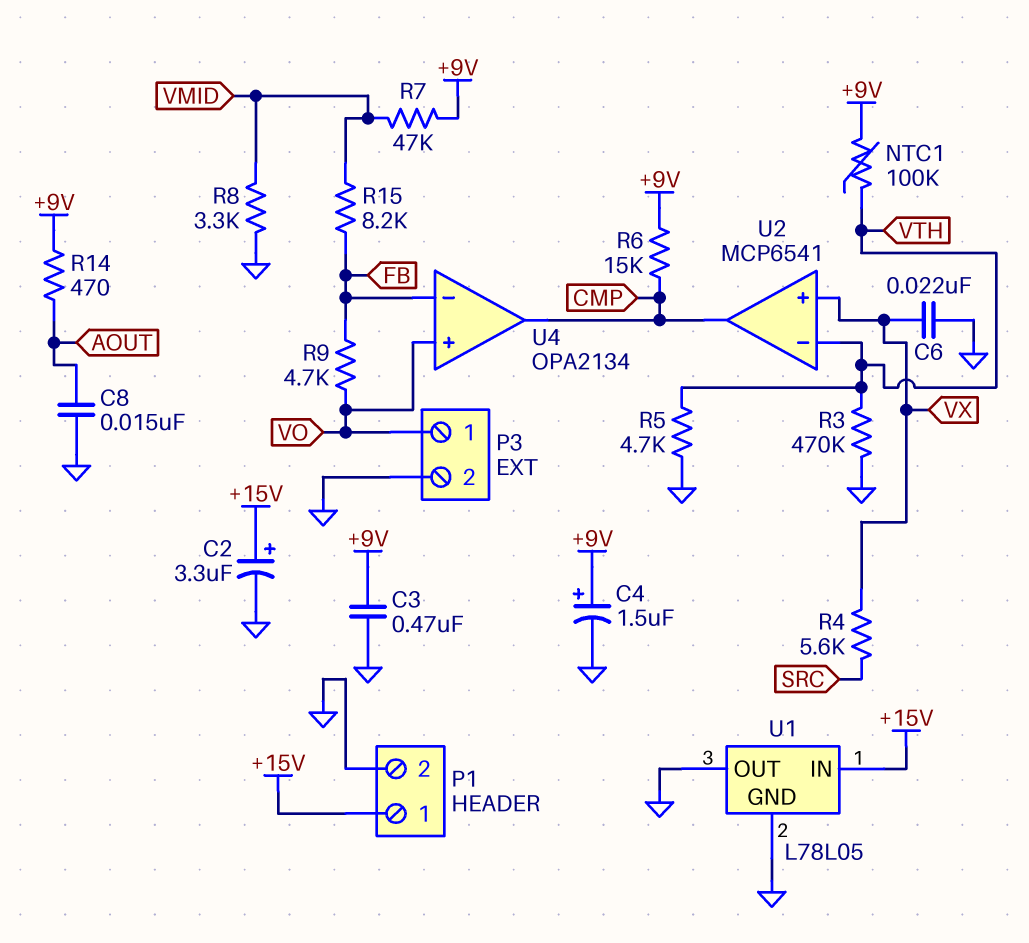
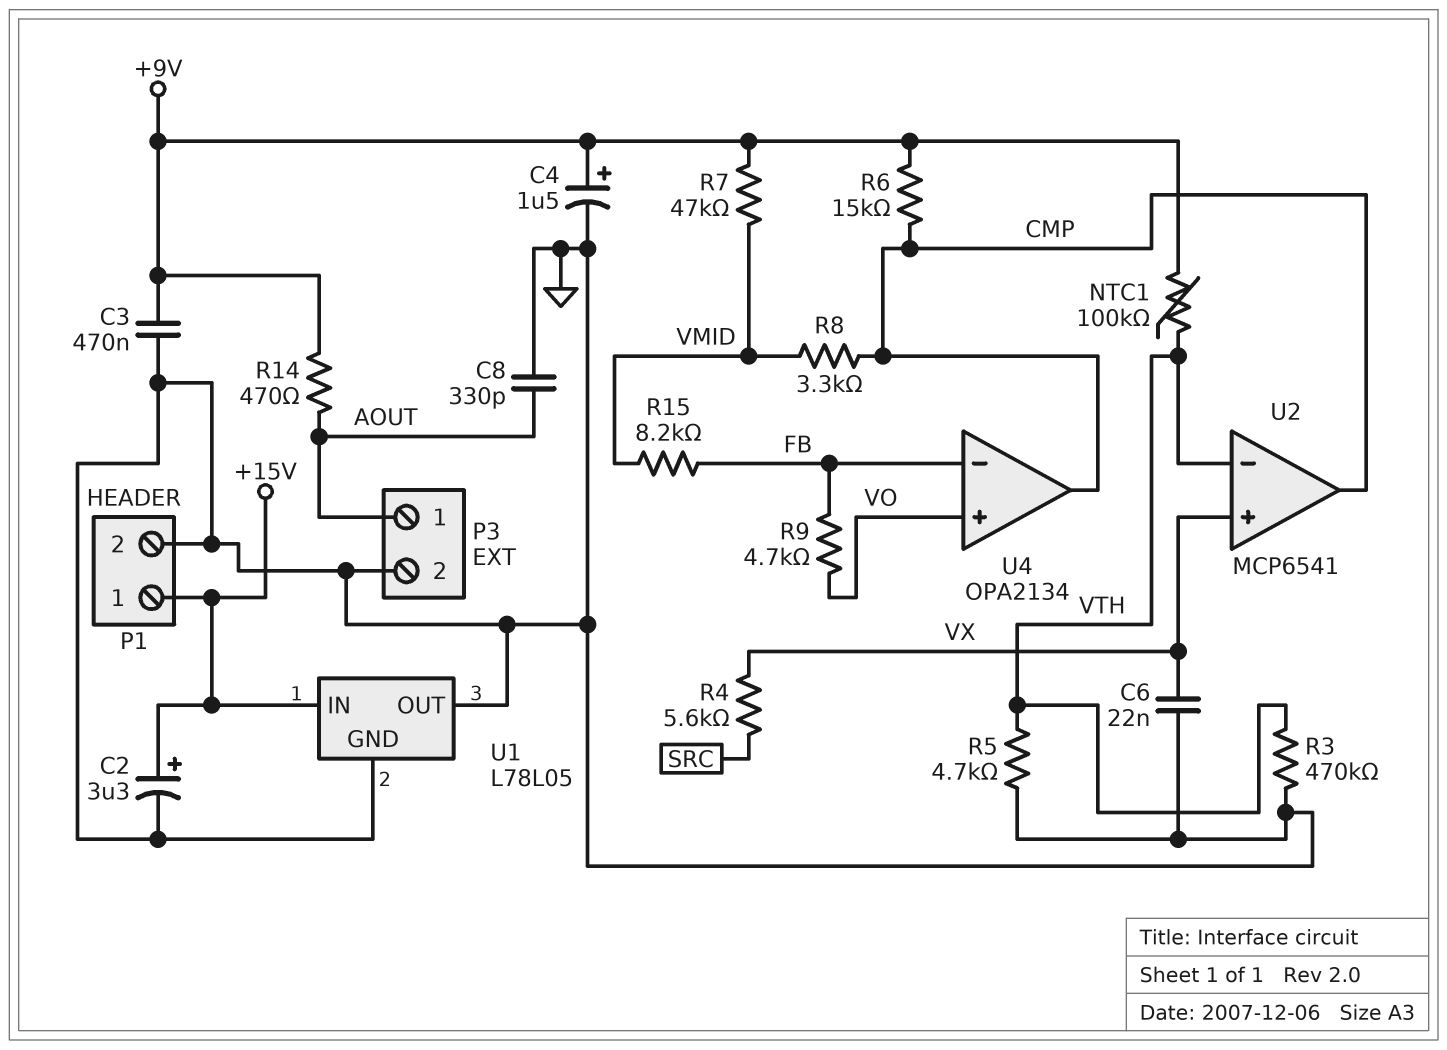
C8: 15nF (AOUT, GND) -> 330pF (AOUT, GND)
P3 pin 1: VO -> AOUT
R8: 3.3k (GND, VMID) -> 3.3k (CMP, VMID)

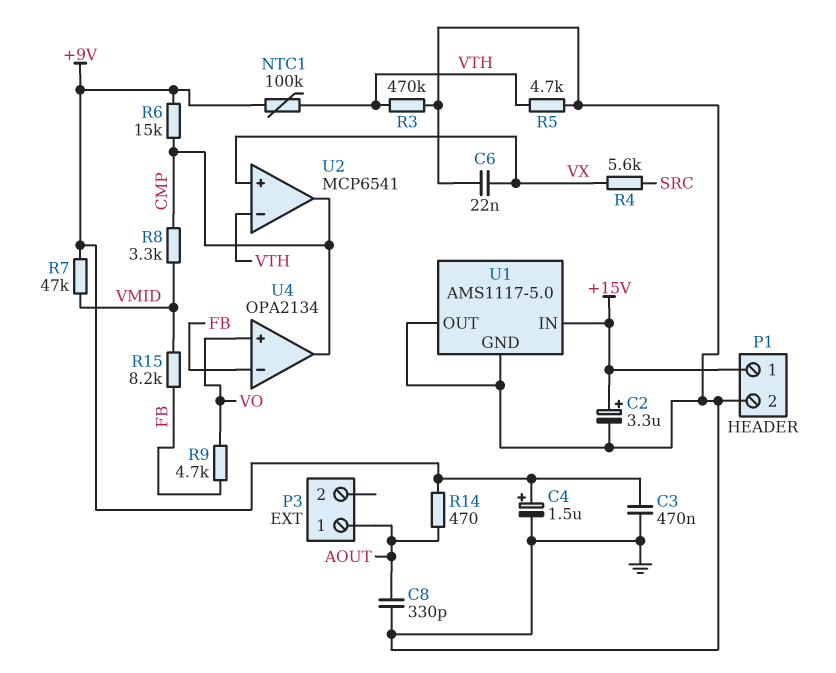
P3 pin 2: GND -> none
U1: L78L05 -> AMS1117-5.0

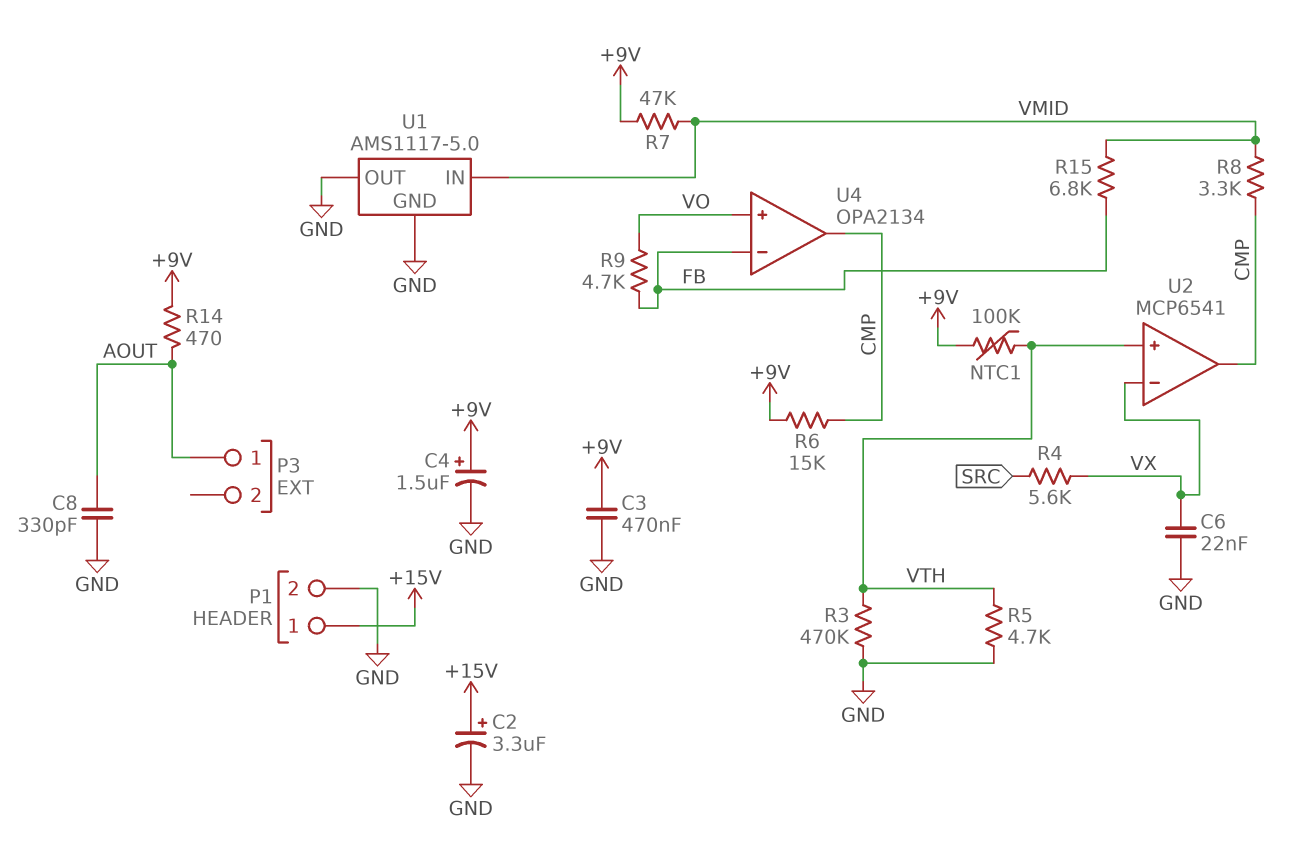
R15: 8.2k (FB, VMID) -> 6.8k (FB, VMID)
U1 pin IN: +15V -> VMID
U2 pin in+: VX -> VTH
U2 pin in-: VTH -> VX

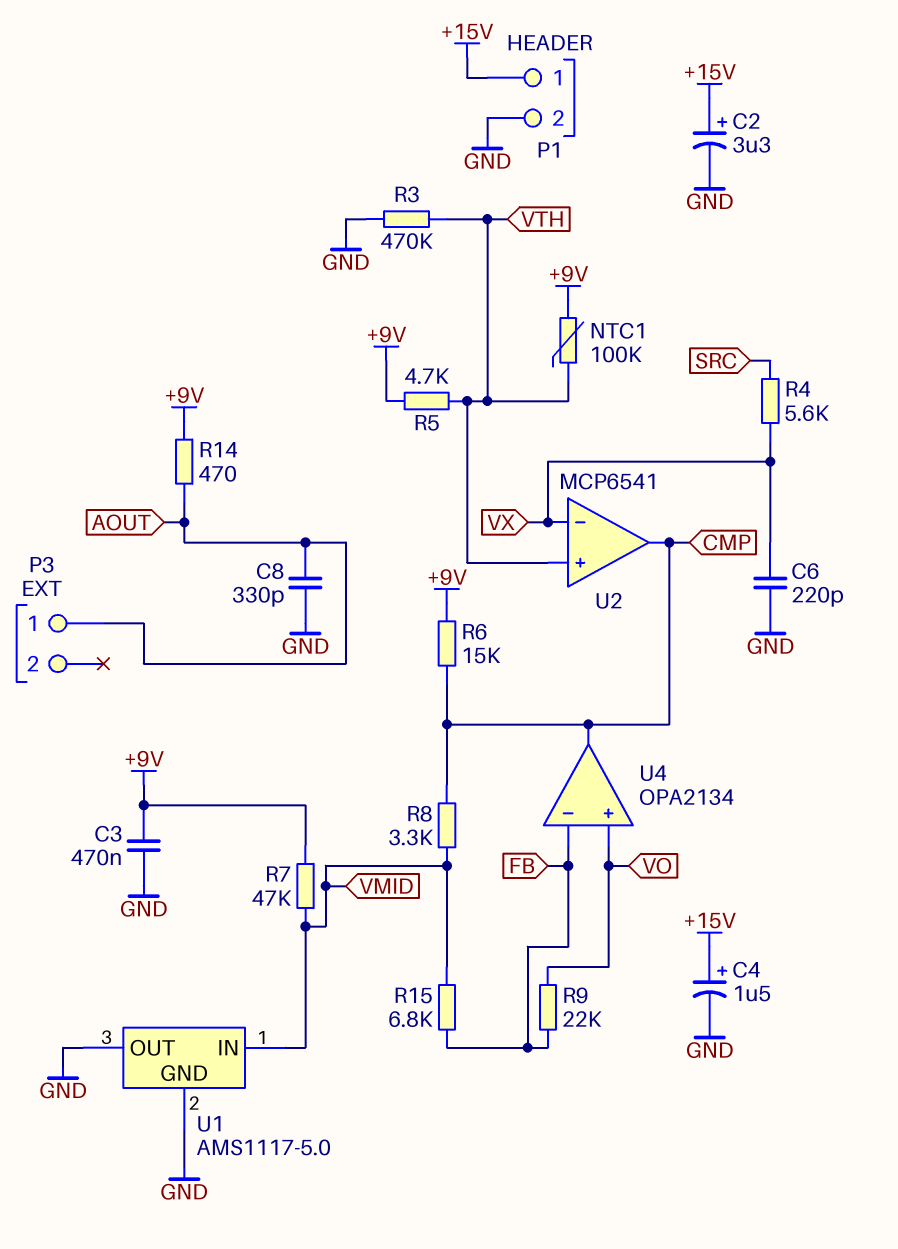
C4: 1.5uF (plus +9V, minus GND) -> 1.5uF (plus +15V, minus GND)
C6: 22nF (GND, VX) -> 220pF (GND, VX)
R5: 4.7k (GND, VTH) -> 4.7k (+9V, VTH)
R9: 4.7k (FB, VO) -> 22k (FB, VO)

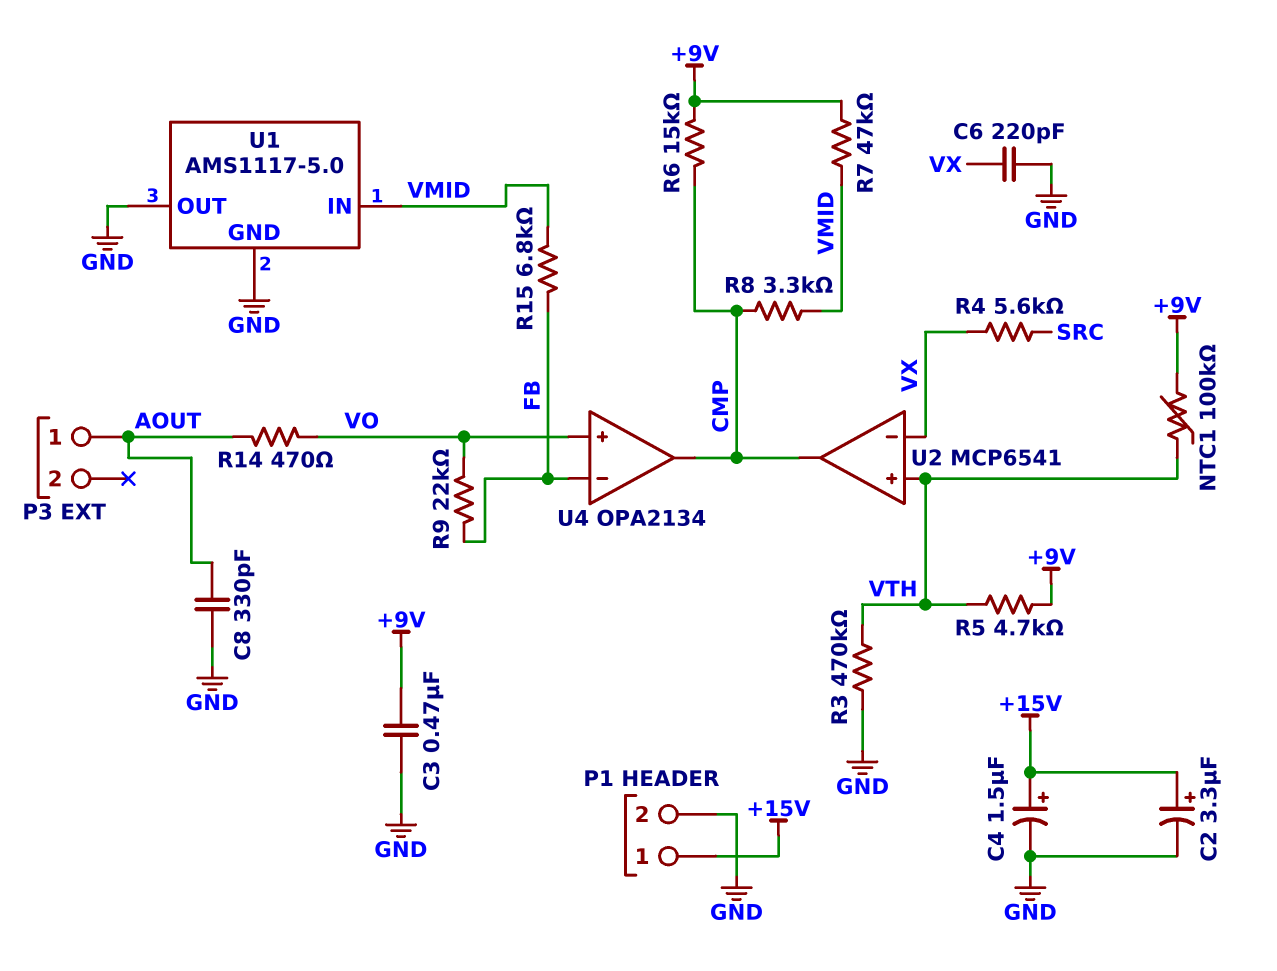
R14: 470 (+9V, AOUT) -> 470 (AOUT, VO)

